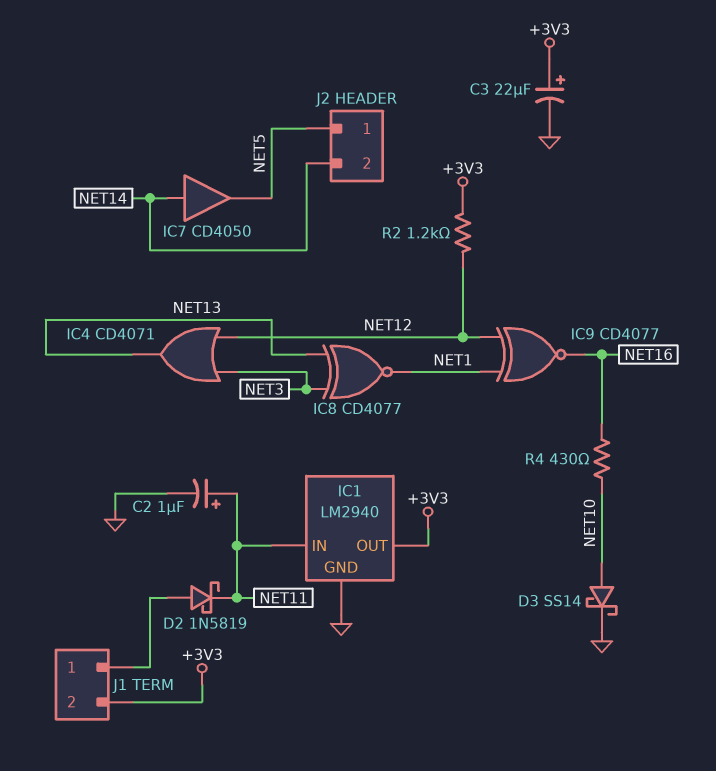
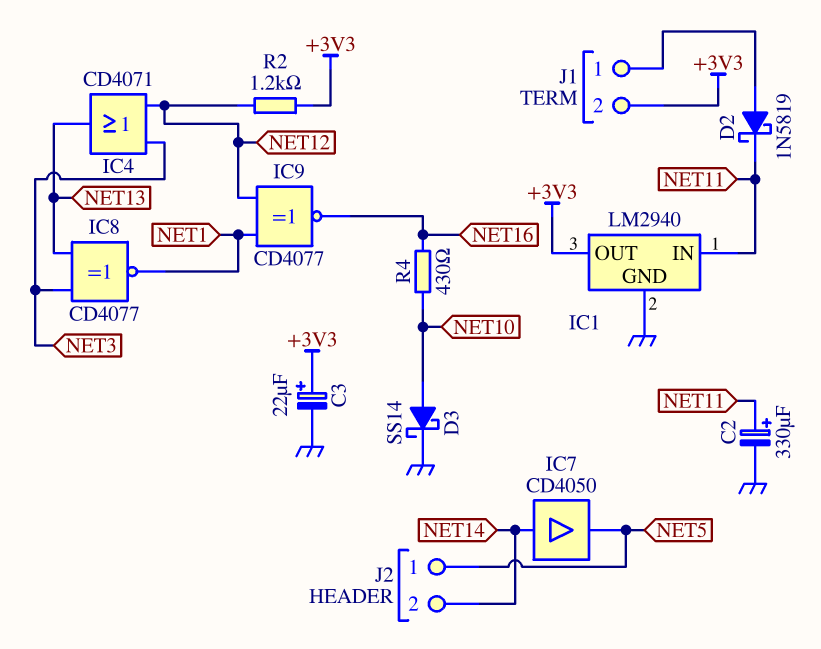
C2: 1uF (plus NET11, minus GND) -> 330uF (plus NET11, minus GND)

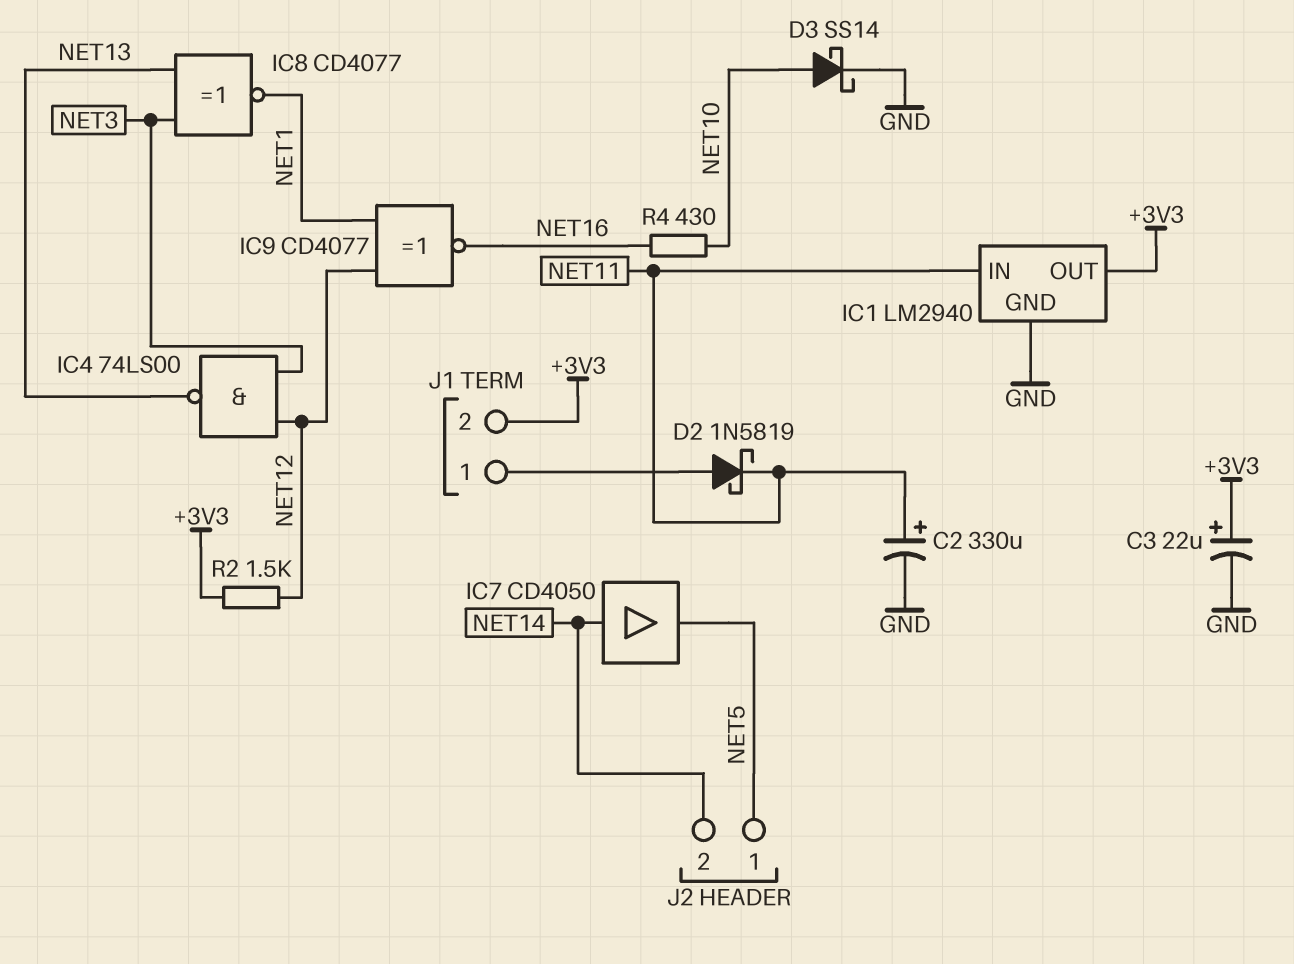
IC4: OR CD4071 (in NET3, in NET12, out NET13) -> NAND 74LS00 (in NET3, in NET12, out NET13)
R2: 1.2k (+3V3, NET12) -> 1.5k (+3V3, NET12)

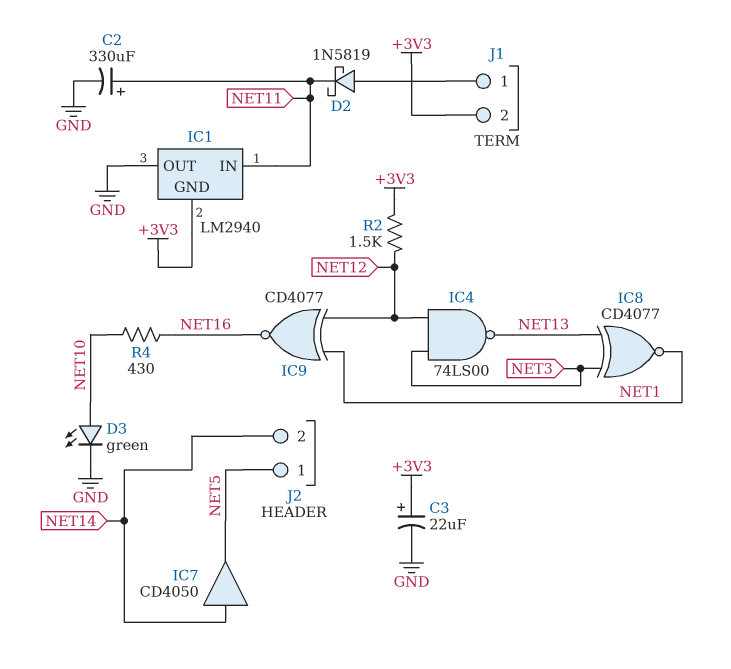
D3: schottky SS14 (A NET10, K GND) -> LED green (A NET10, K GND)
IC1 pin GND: GND -> +3V3
IC1 pin OUT: +3V3 -> GND

